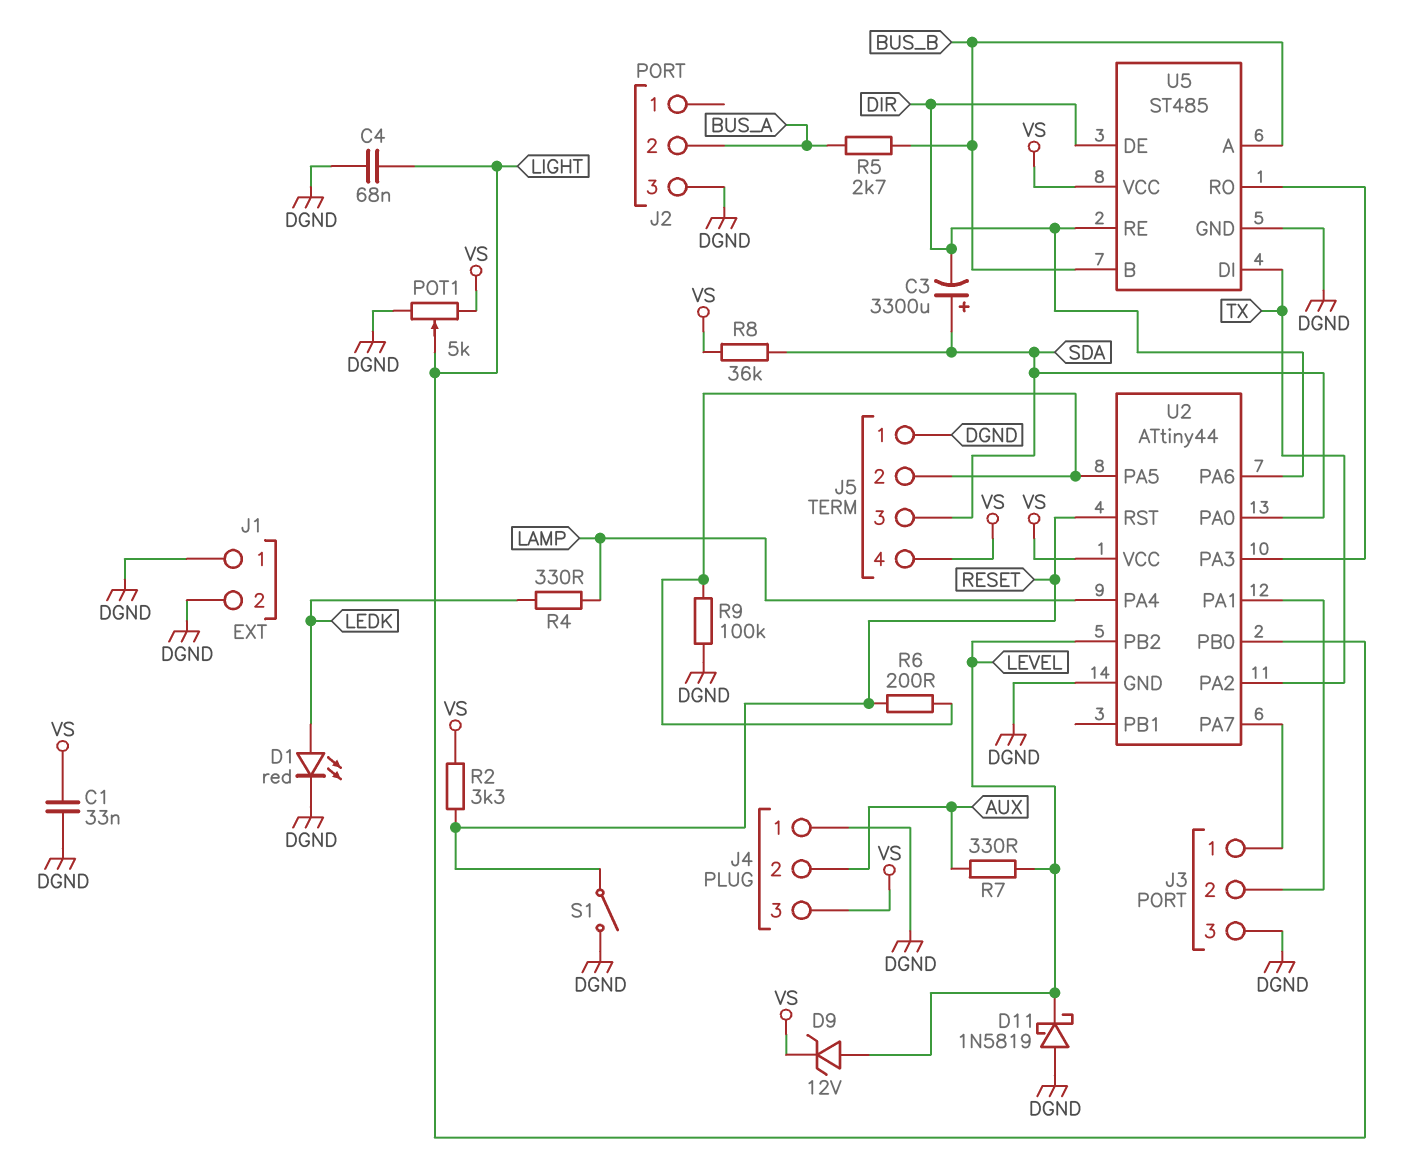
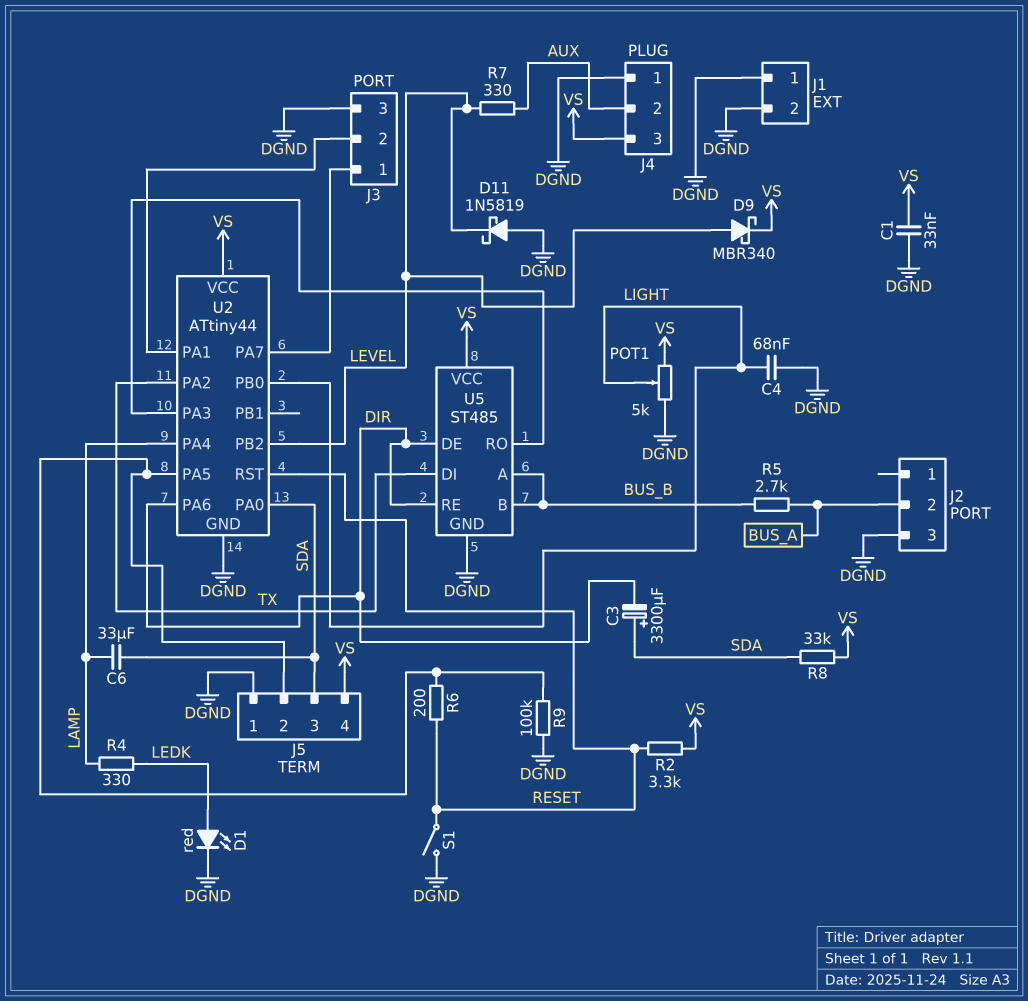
C6: none -> 33uF (LAMP, SDA)
D9: zener 12V (A LEVEL, K VS) -> schottky MBR340 (A LEVEL, K VS)
R8: 36k (SDA, VS) -> 33k (SDA, VS)

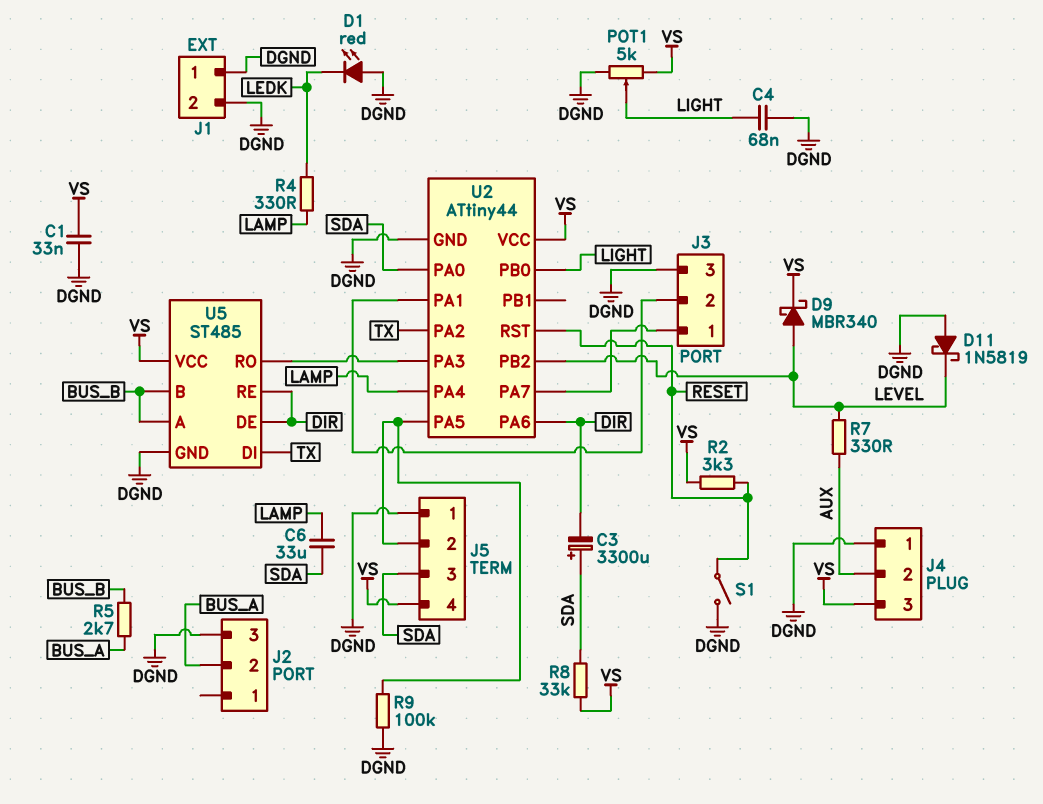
D1: LED red (A LEDK, K DGND) -> LED red (A DGND, K LEDK)
R6: 200 (J5/2, RESET) -> none

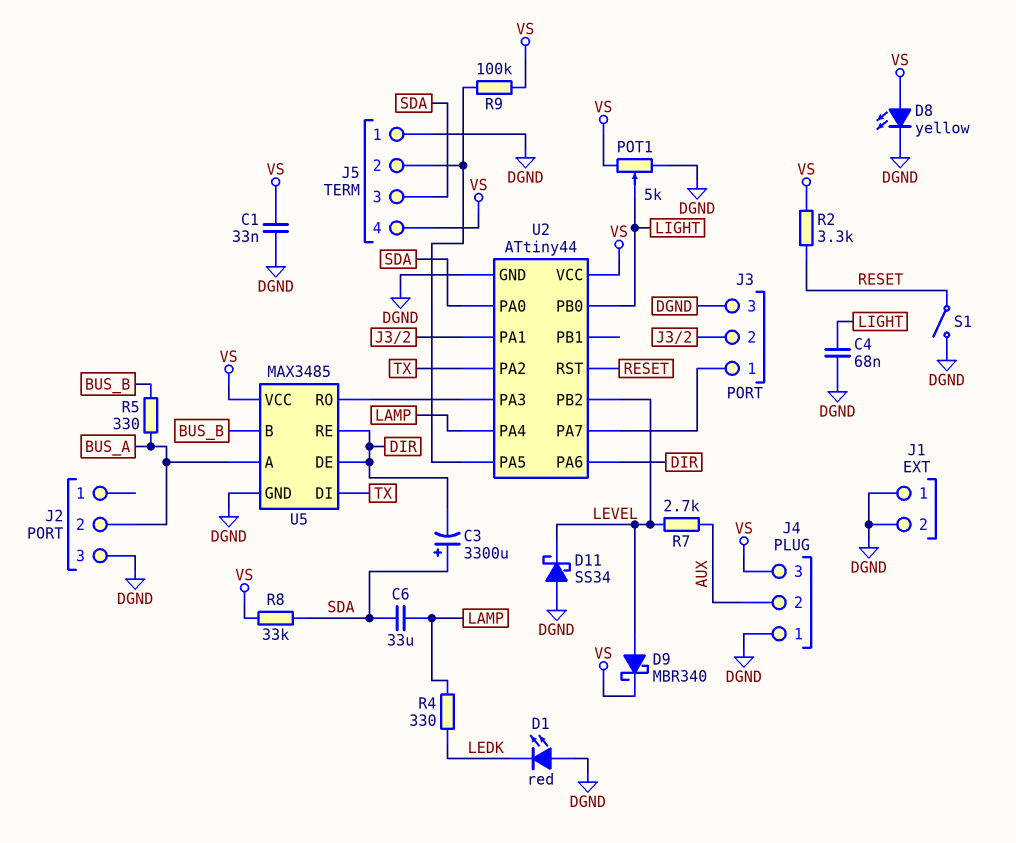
D8: none -> LED yellow (A VS, K DGND)
D11: schottky 1N5819 (A DGND, K LEVEL) -> schottky SS34 (A DGND, K LEVEL)
R5: 2.7k (BUS_A, BUS_B) -> 330 (BUS_A, BUS_B)
R7: 330 (AUX, LEVEL) -> 2.7k (AUX, LEVEL)
R9: 100k (DGND, J5/2) -> 100k (J5/2, VS)
U5: ST485 -> MAX3485
U5 pin A: BUS_B -> BUS_A

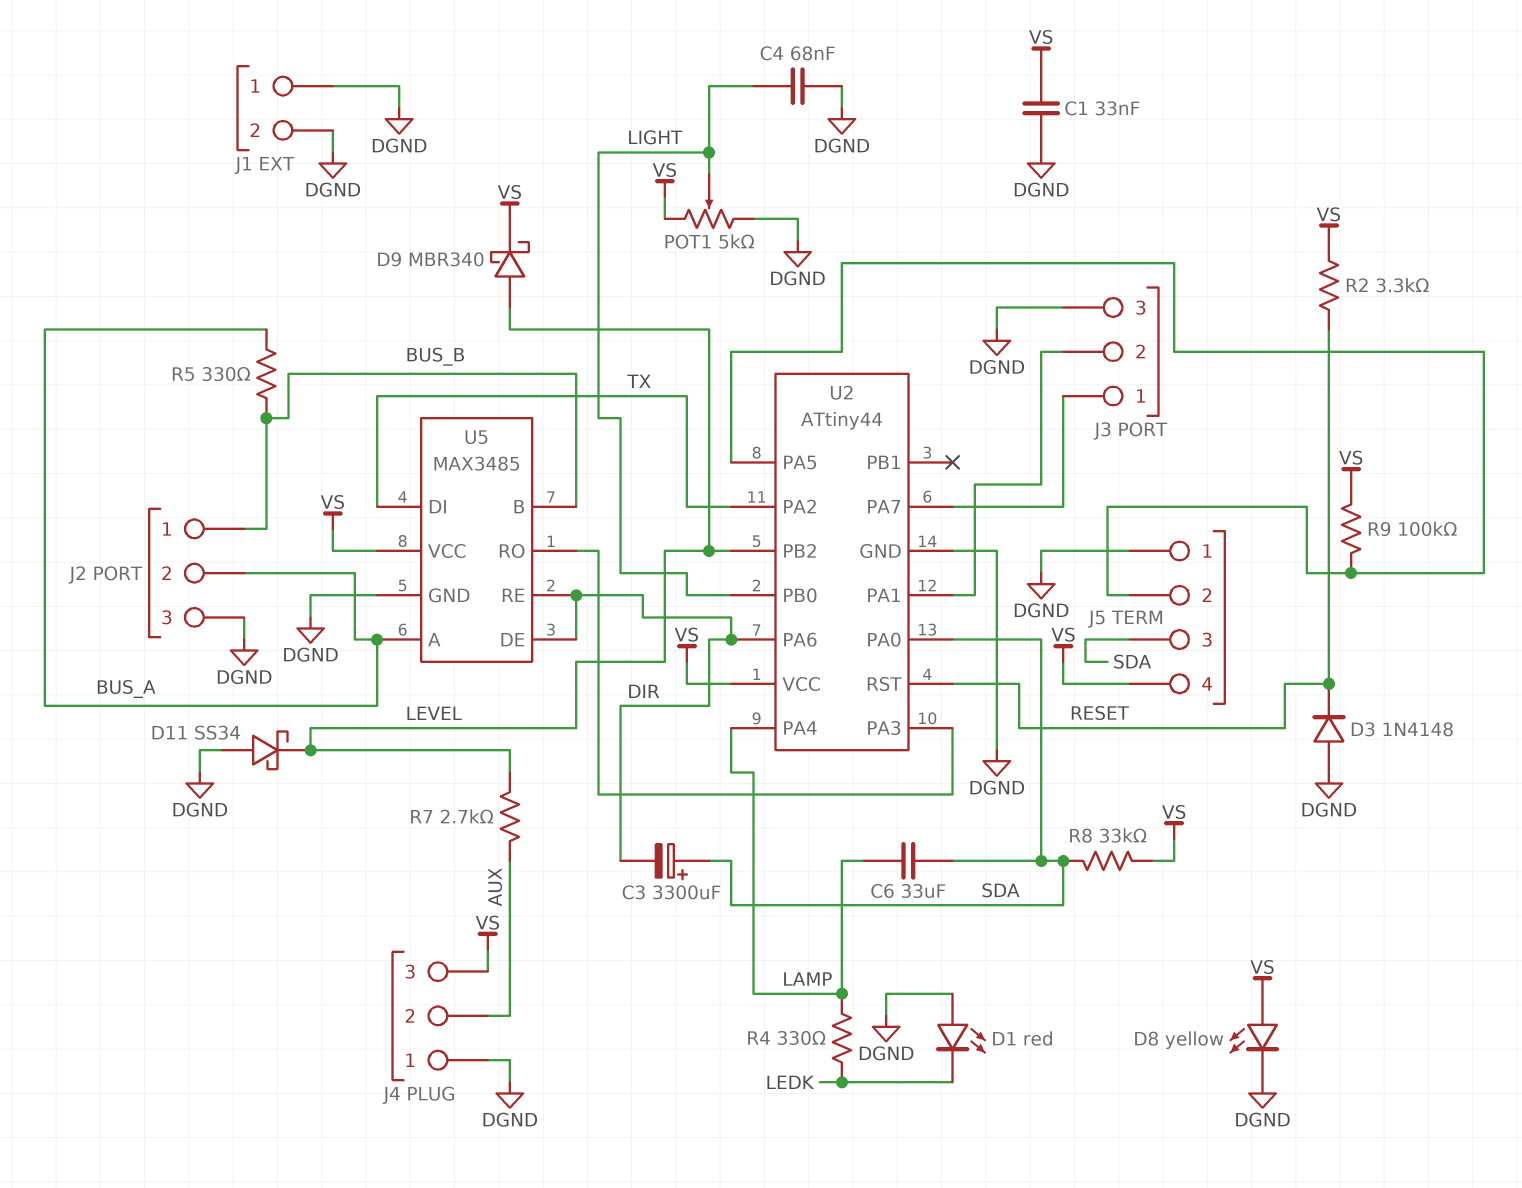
D3: none -> diode 1N4148 (A DGND, K RESET)
J2 pin 1: none -> BUS_B
S1: switch (DGND, RESET) -> none

